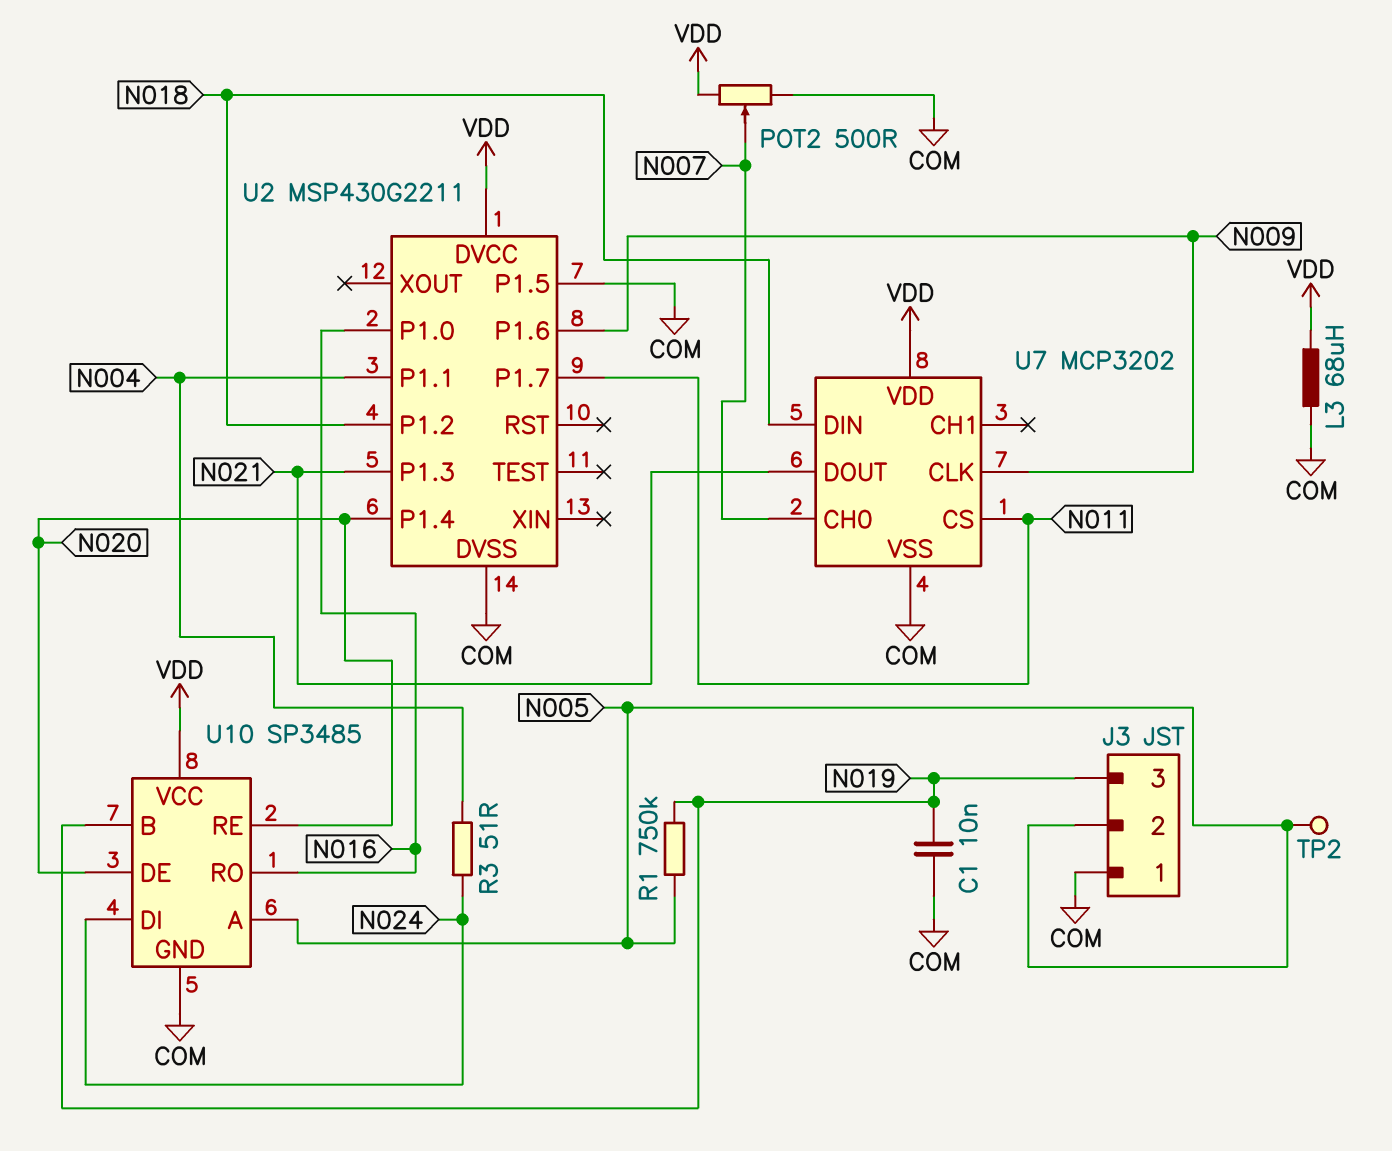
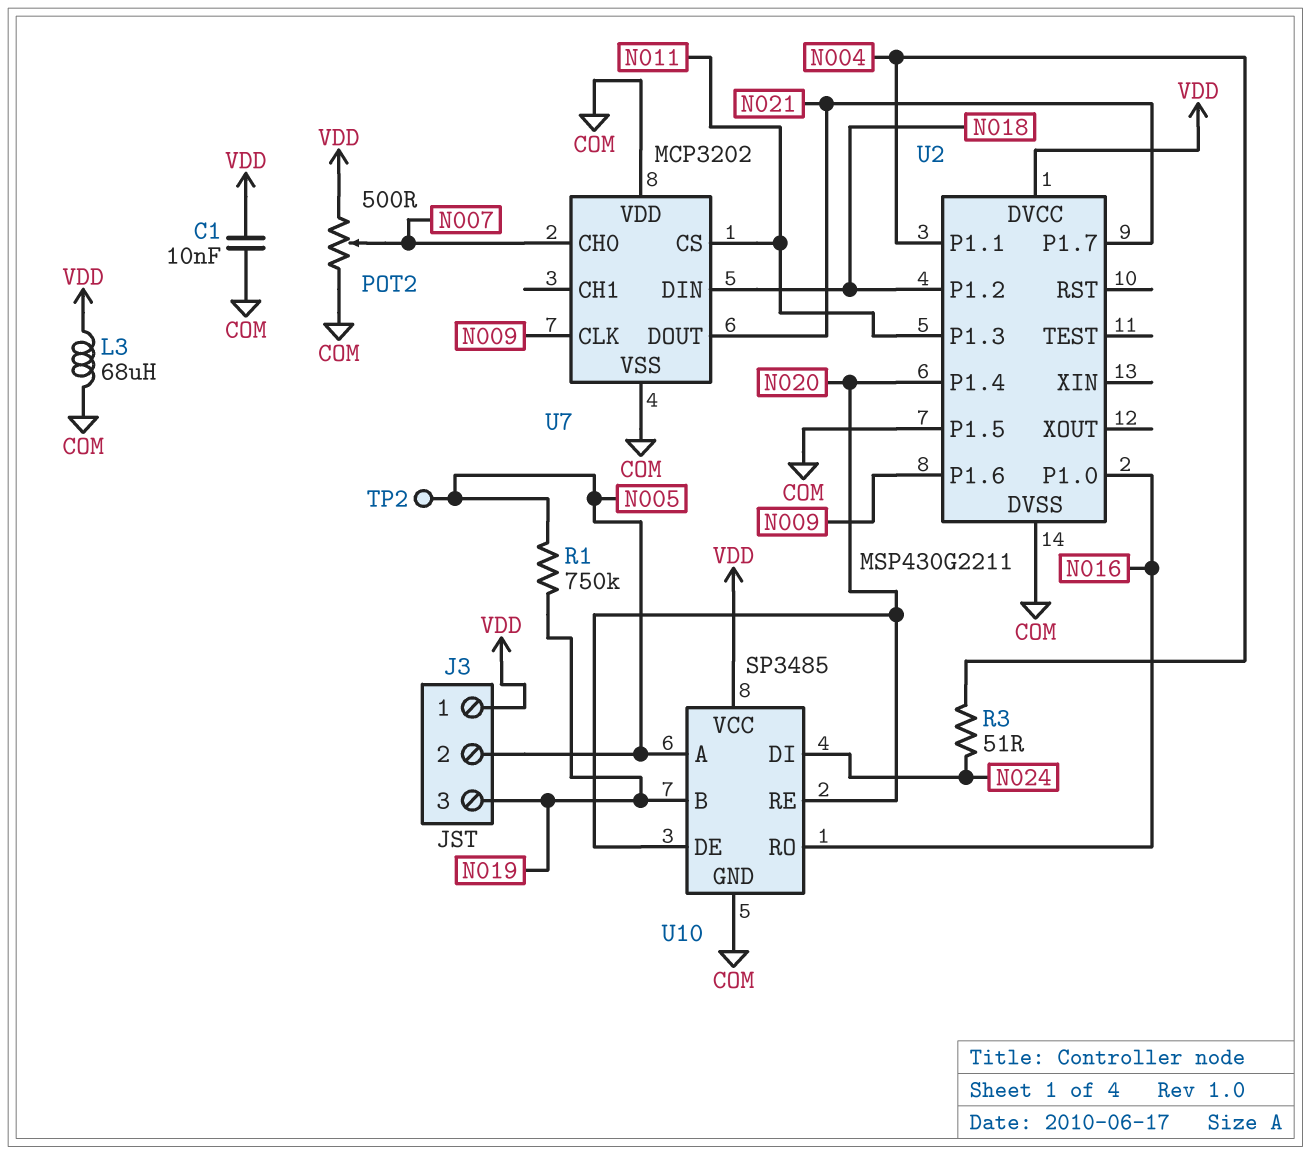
C1: 10nF (COM, N019) -> 10nF (COM, VDD)
J3 pin 1: COM -> VDD
U2 pin P1.3: N021 -> N011
U2 pin P1.7: N011 -> N021
U7 pin VDD: VDD -> COM

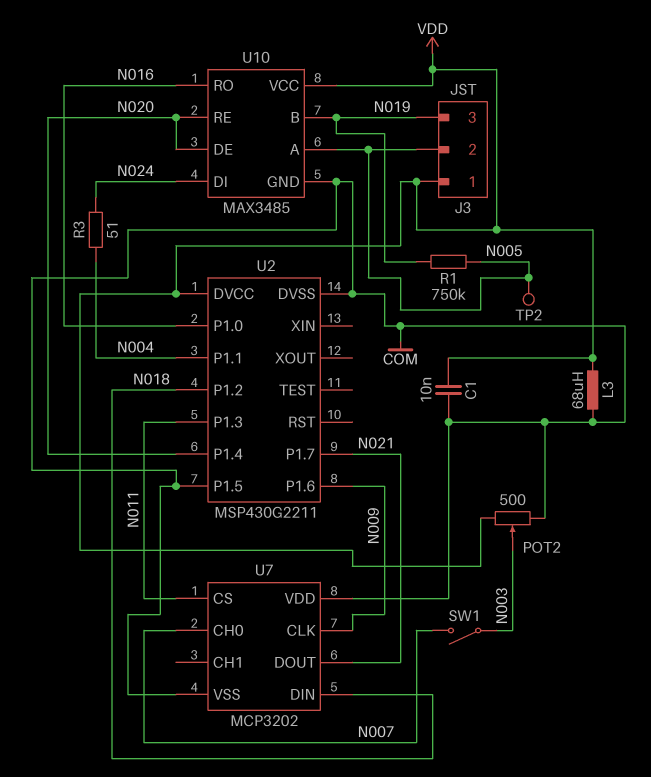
POT2: 500 (COM, VDD, wiper N007) -> 500 (COM, VDD, wiper N003)
SW1: none -> switch (N003, N007)
U10: SP3485 -> MAX3485

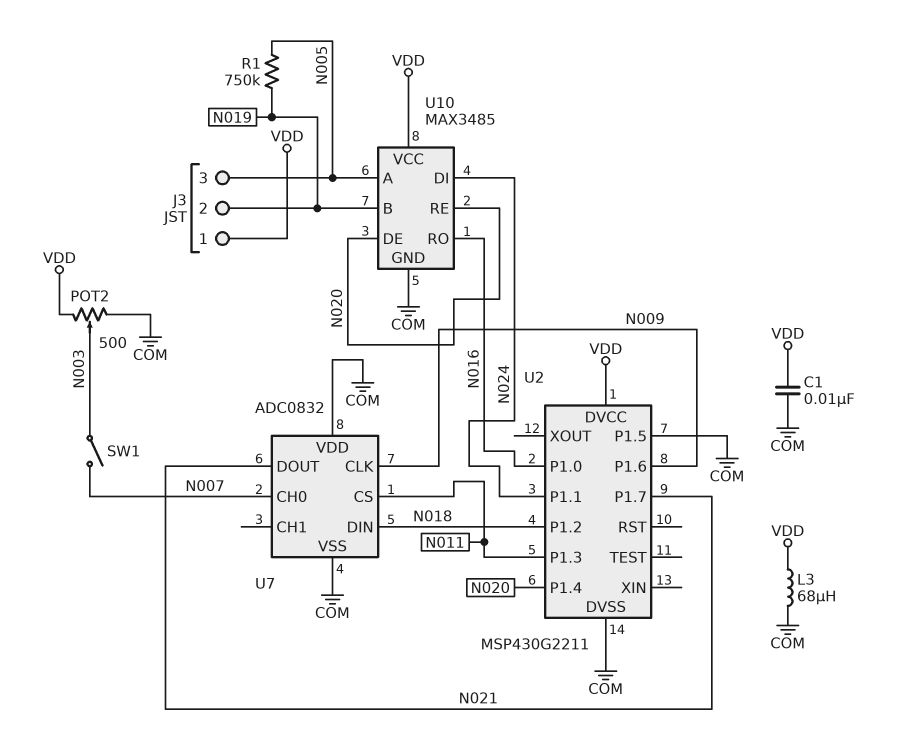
J3 pin 2: N005 -> N019
J3 pin 3: N019 -> N005
R3: 51 (N004, N024) -> none
TP2: test point (N005) -> none
U2 pin P1.1: N004 -> N024
U7: MCP3202 -> ADC0832

